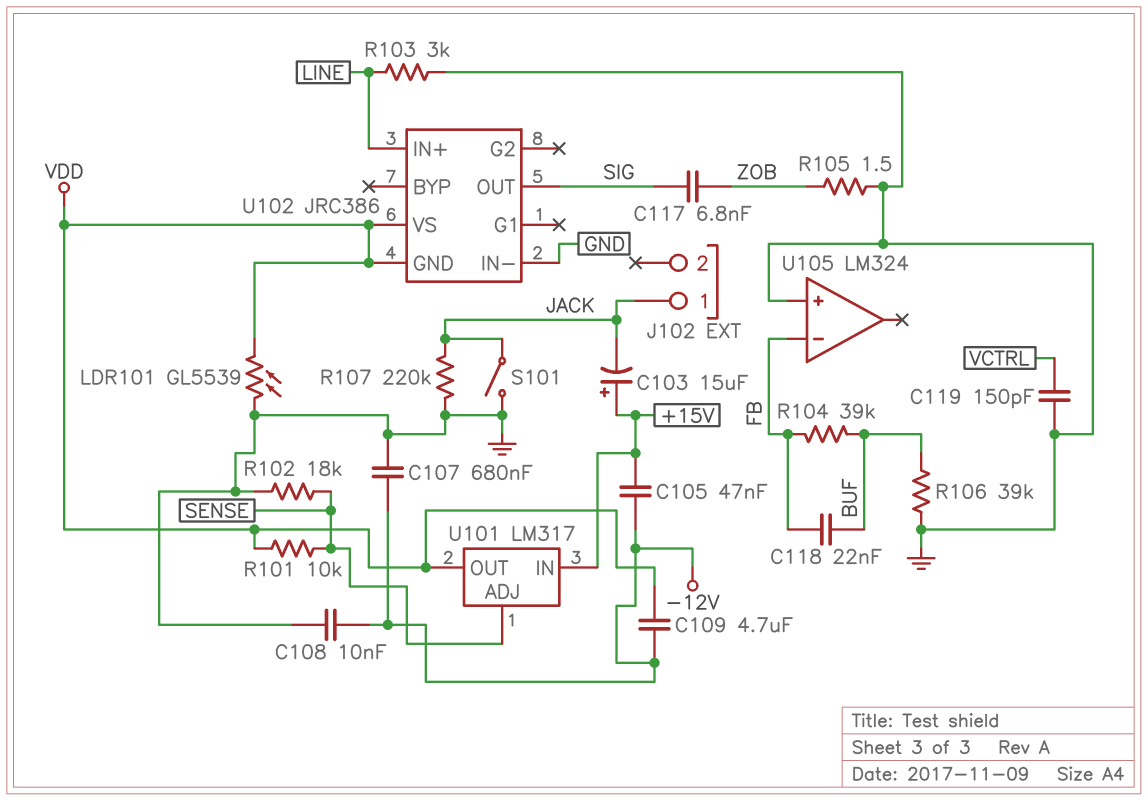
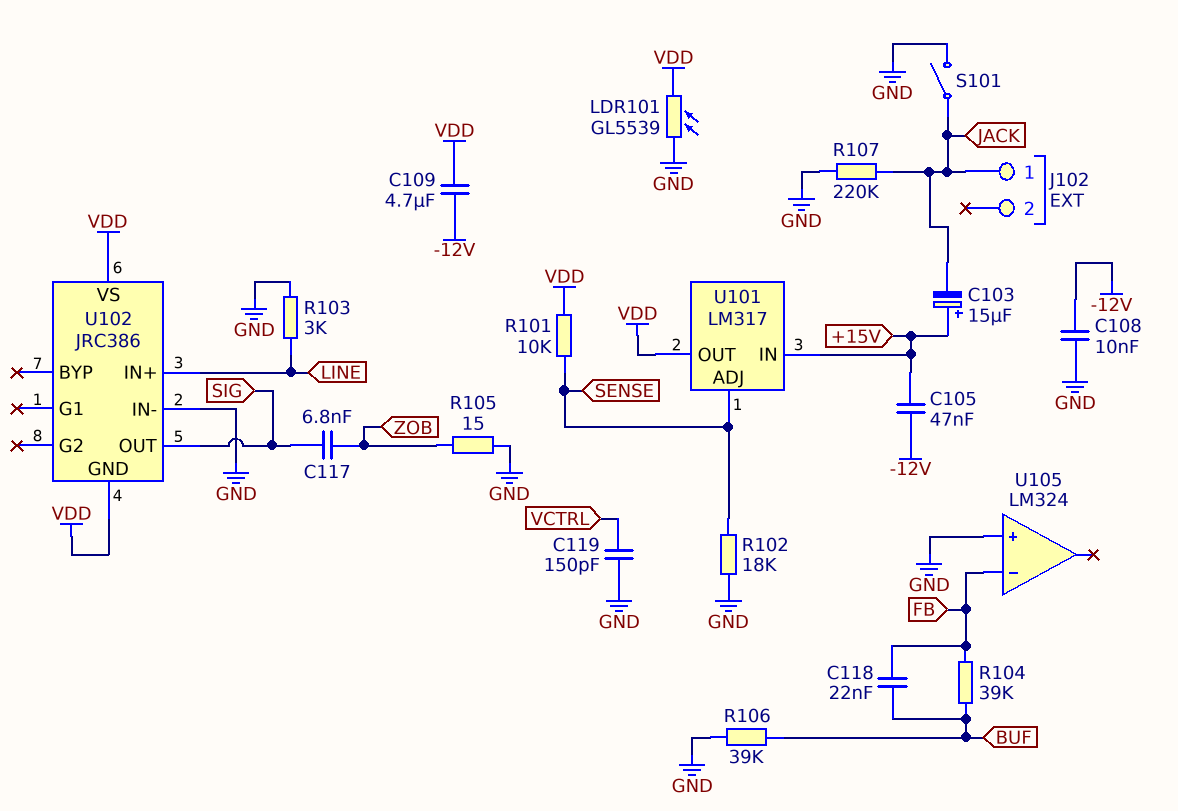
C107: 680nF (-12V, GND) -> none
R105: 1.5 (GND, ZOB) -> 15 (GND, ZOB)

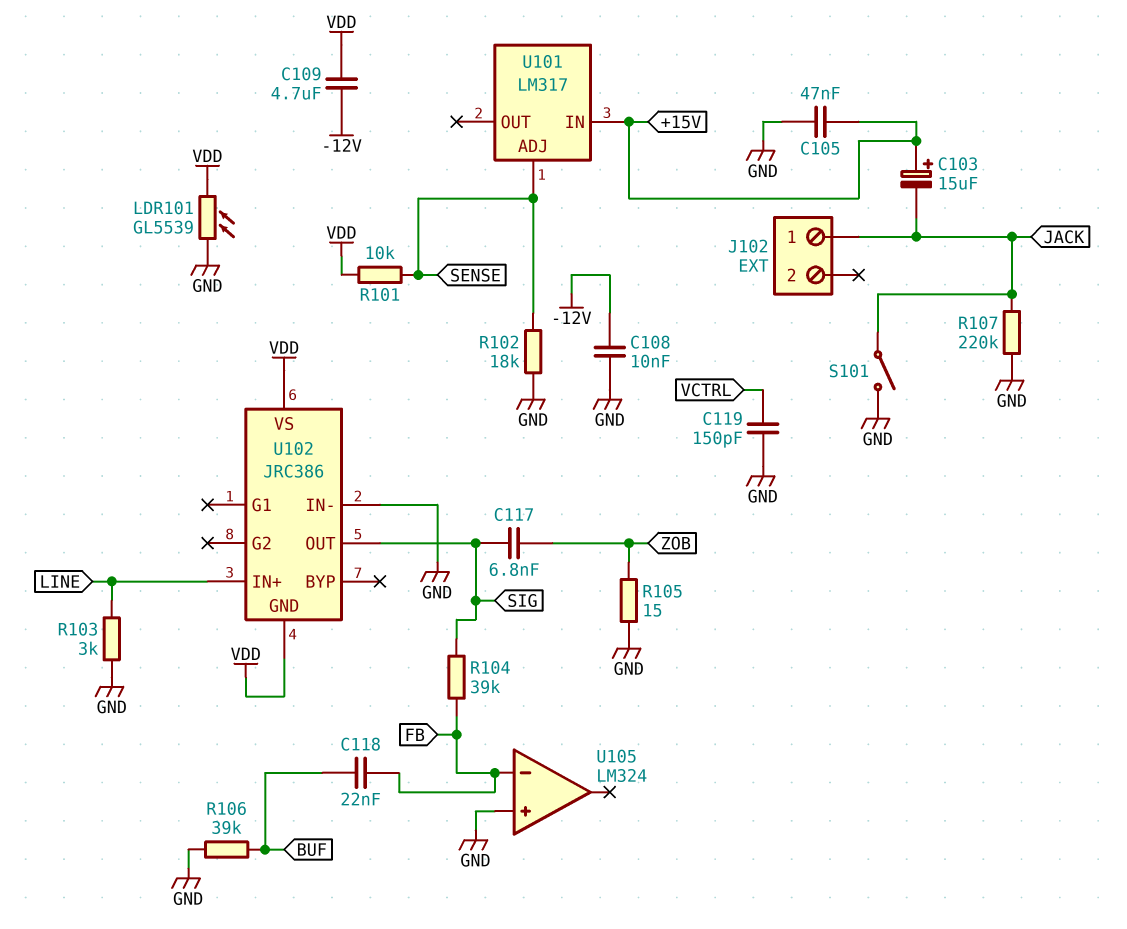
C105: 47nF (+15V, -12V) -> 47nF (+15V, GND)
R104: 39k (BUF, FB) -> 39k (FB, SIG)
U101 pin OUT: VDD -> none

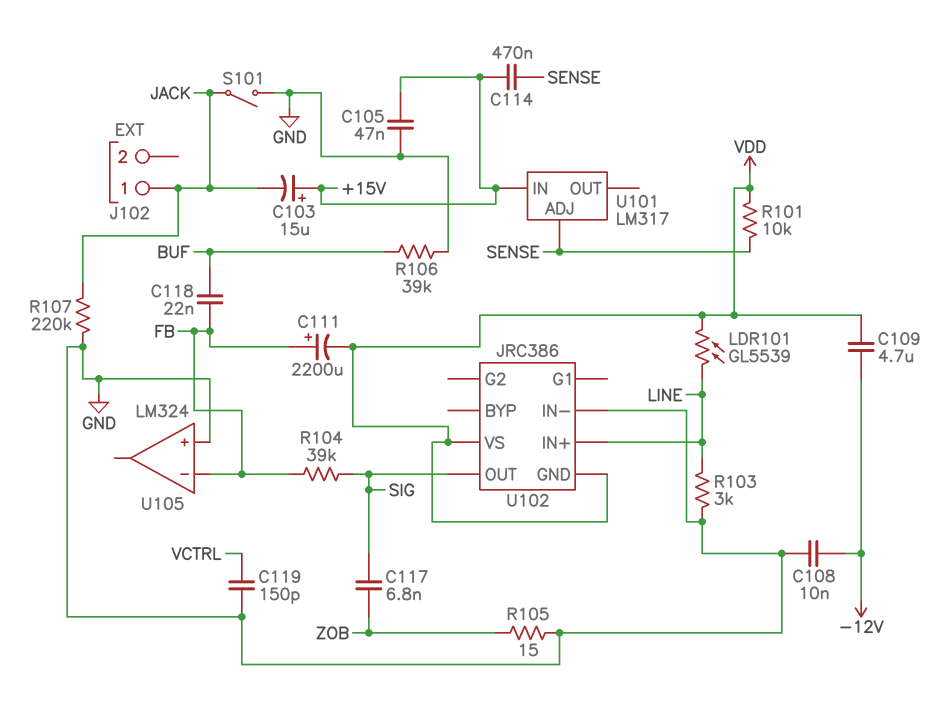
C111: none -> 2200uF (plus FB, minus VDD)
C114: none -> 470nF (+15V, SENSE)
LDR101: GL5539 (GND, VDD) -> GL5539 (LINE, VDD)
R102: 18k (GND, SENSE) -> none

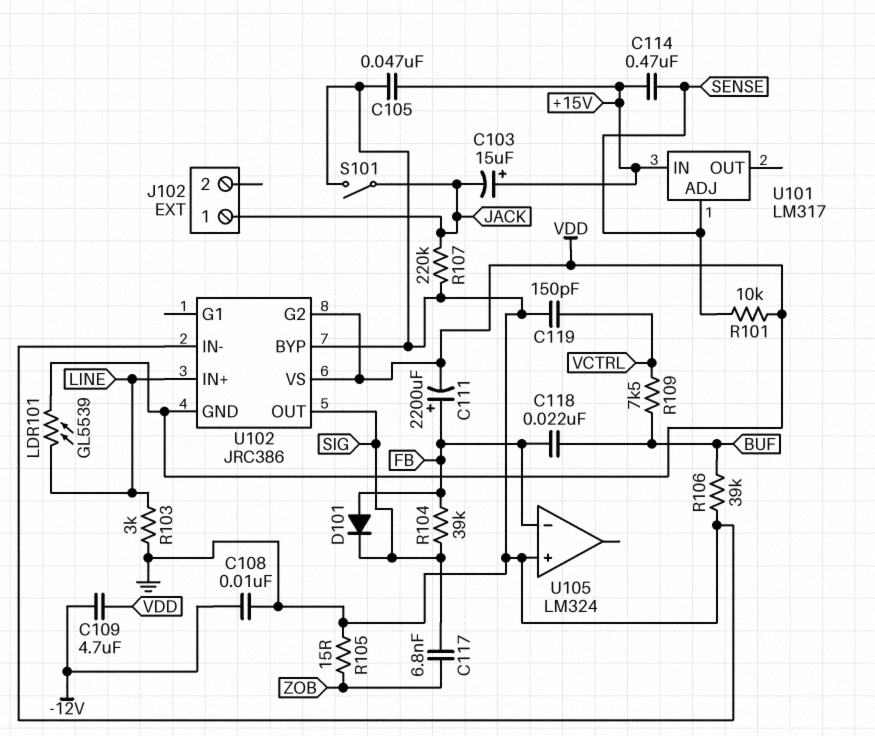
D101: none -> diode (A FB, K SIG)
R109: none -> 7.5k (BUF, VCTRL)
U102 pin BYP: none -> GND
U102 pin G2: none -> VDD

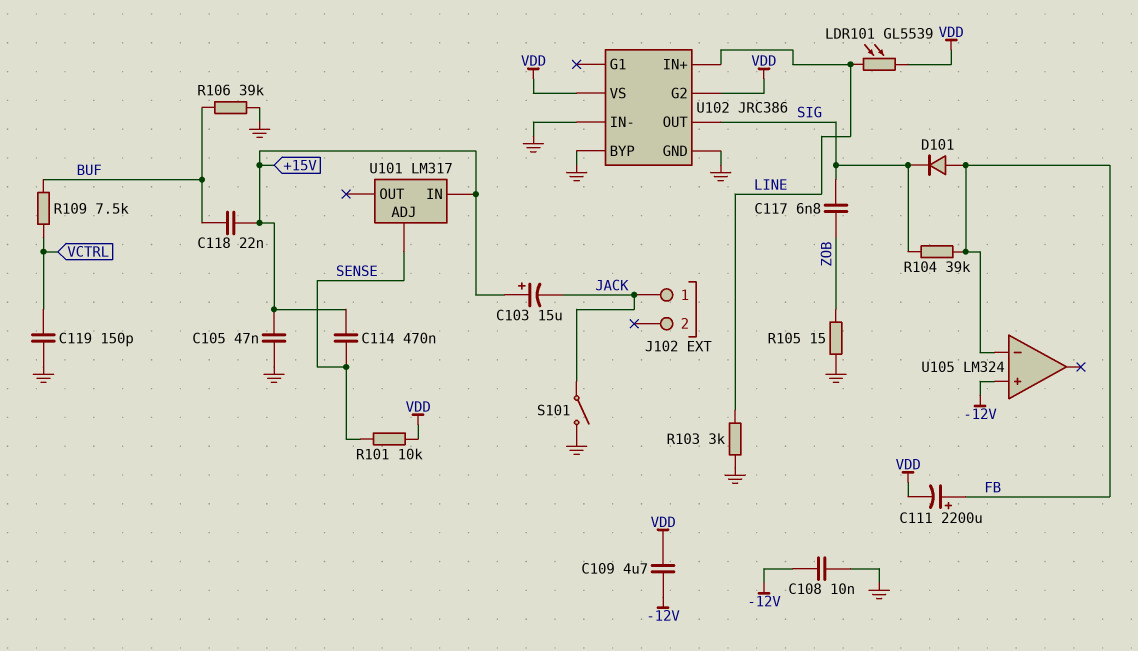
C118: 22nF (BUF, FB) -> 22nF (+15V, BUF)
R107: 220k (GND, JACK) -> none
U102 pin GND: VDD -> GND
U105 pin in+: GND -> -12V

